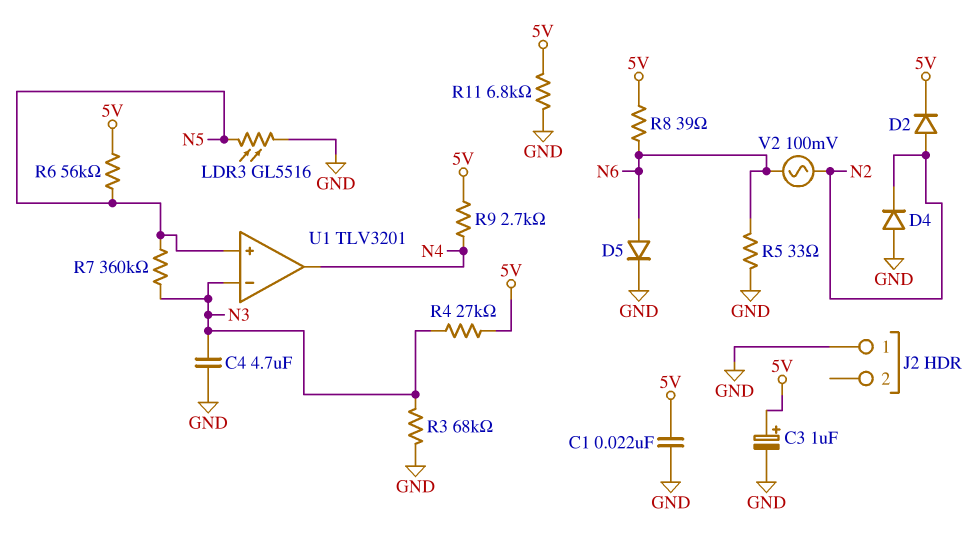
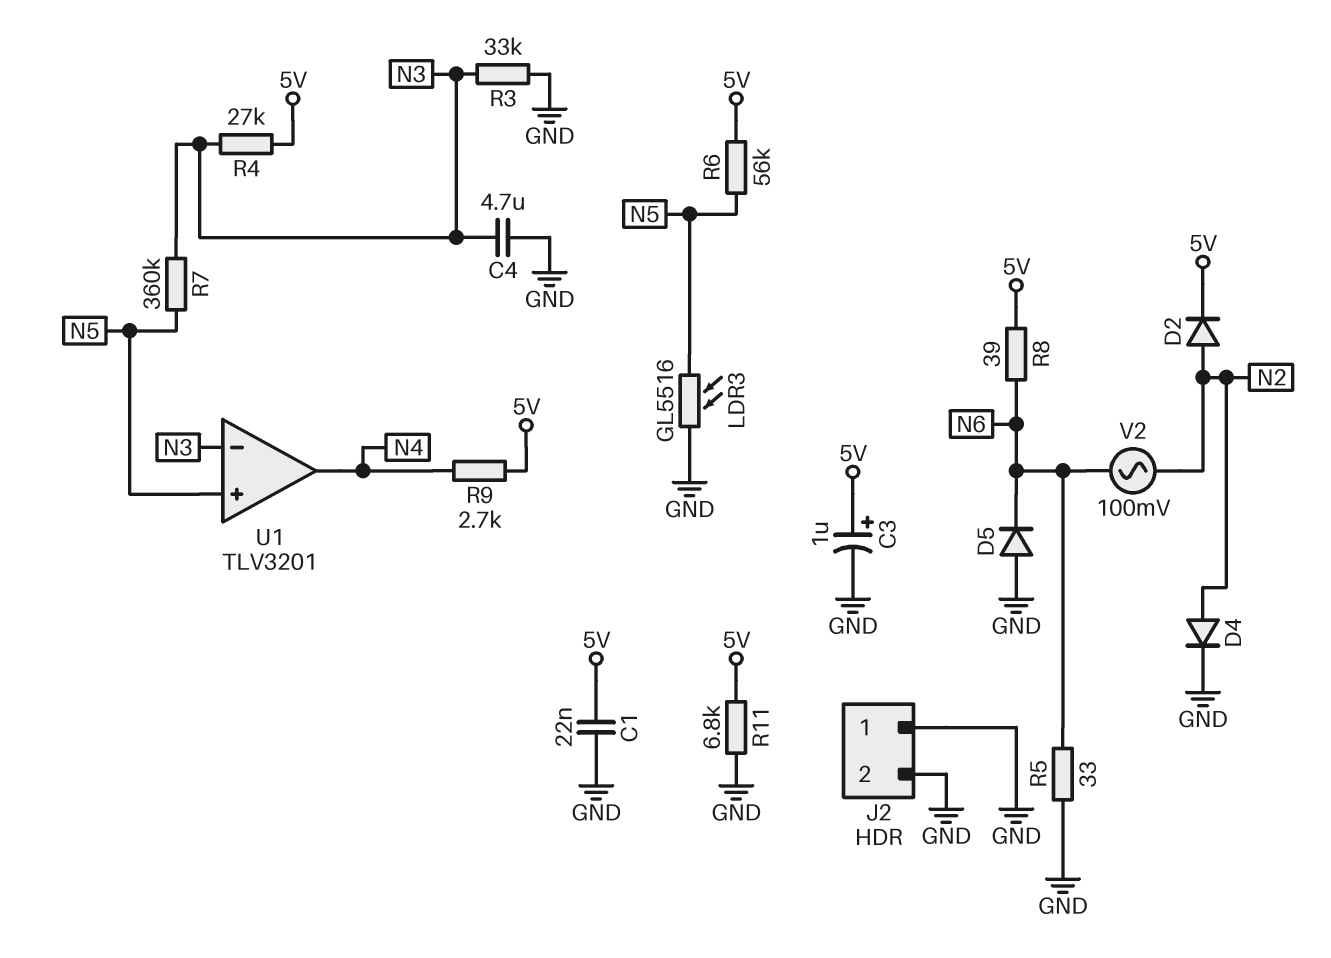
D4: diode (A GND, K N2) -> diode (A N2, K GND)
D5: diode (A N6, K GND) -> diode (A GND, K N6)
J2 pin 2: none -> GND
R3: 68k (GND, N3) -> 33k (GND, N3)

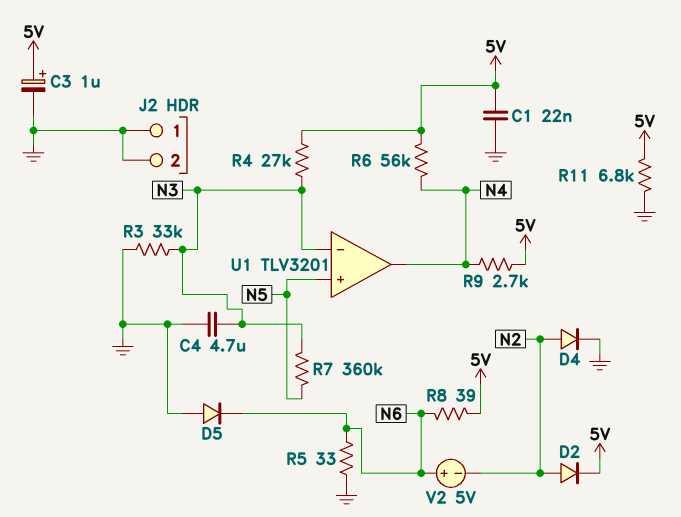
LDR3: GL5516 (GND, N5) -> none
R6: 56k (5V, N5) -> 56k (5V, N4)
V2: AC 100mV (N2, N6) -> 5V (plus N6, minus N2)

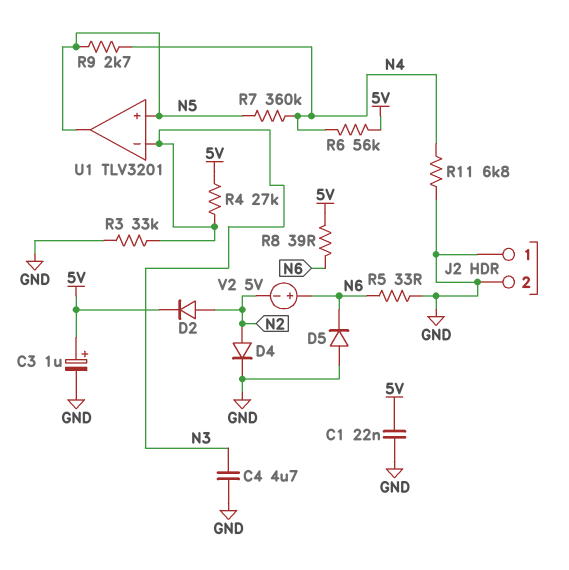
R7: 360k (N3, N5) -> 360k (N4, N5)
R9: 2.7k (5V, N4) -> 2.7k (N4, N5)
R11: 6.8k (5V, GND) -> 6.8k (GND, N4)
U1 pin out: N4 -> N5

